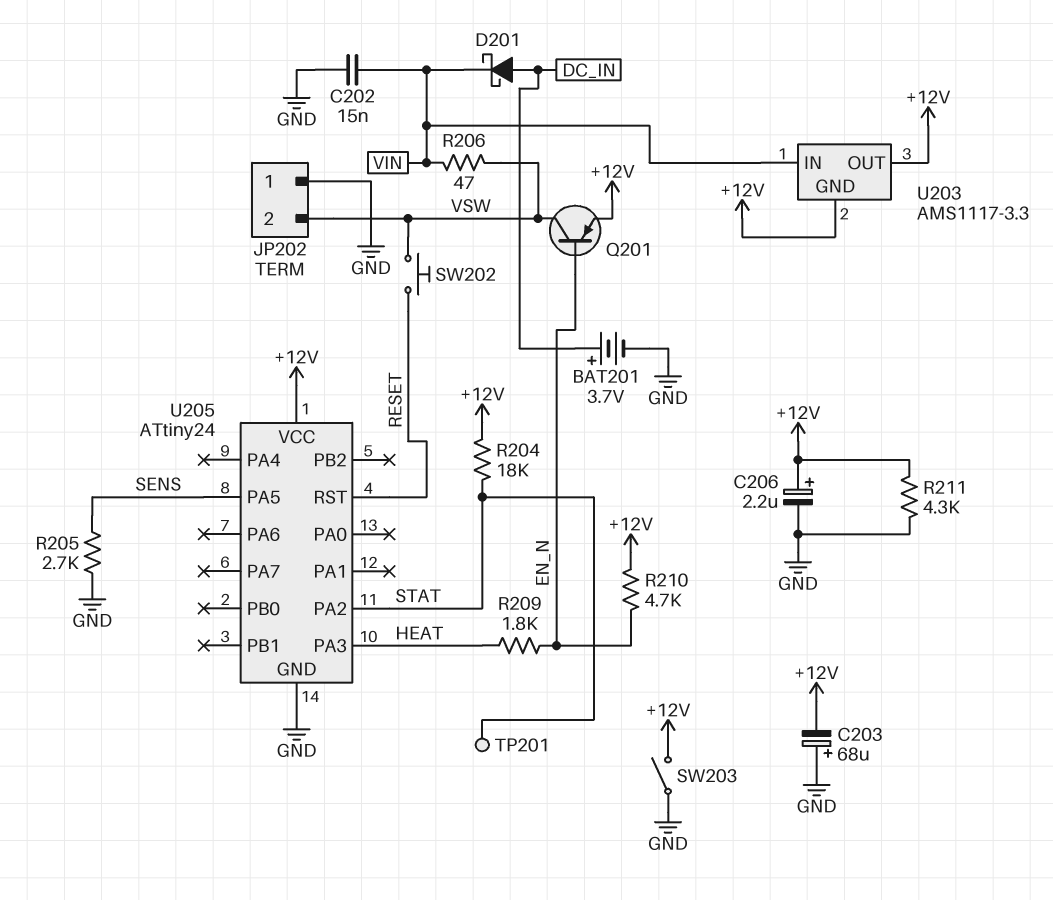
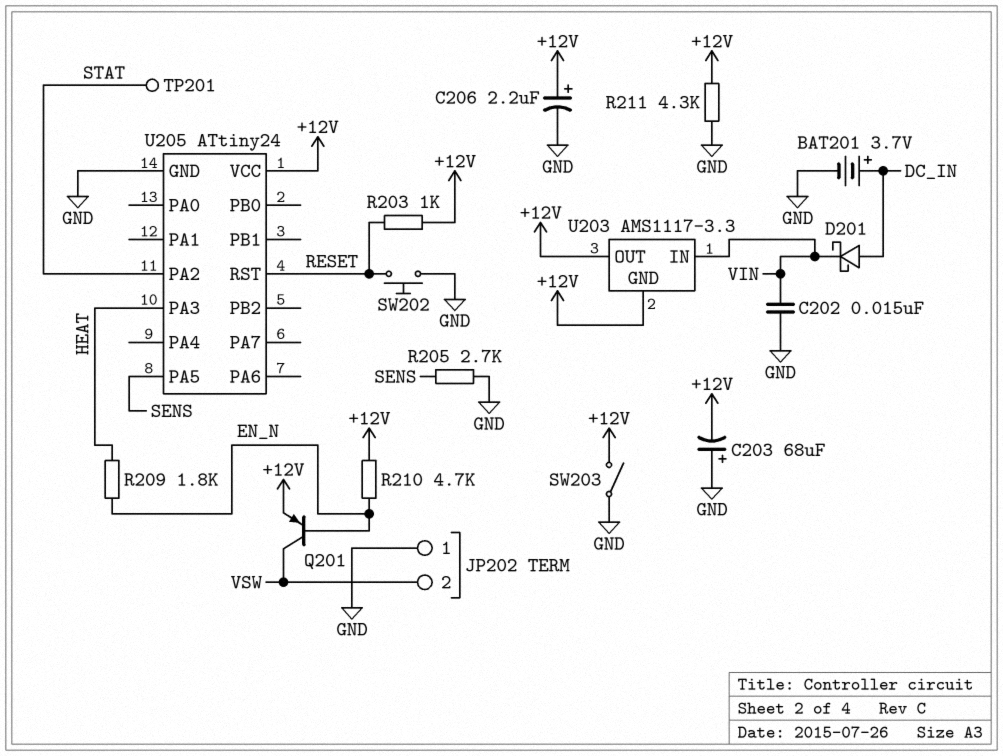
R203: none -> 1k (+12V, RESET)
R204: 18k (+12V, STAT) -> none
R206: 47 (VIN, VSW) -> none
SW202: button (RESET, VSW) -> button (GND, RESET)

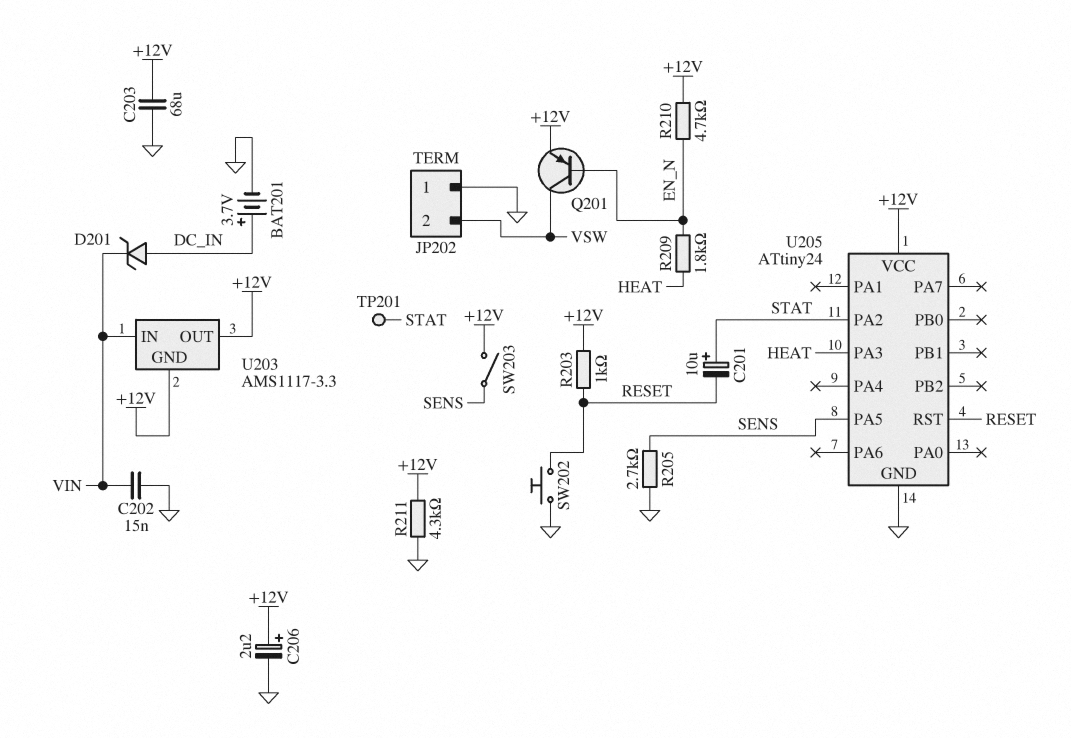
C201: none -> 10uF (plus STAT, minus RESET)
C203: 68uF (plus GND, minus +12V) -> 68uF (+12V, GND)
D201: schottky (A DC_IN, K VIN) -> zener (A DC_IN, K VIN)
SW203: switch (+12V, GND) -> switch (+12V, SENS)

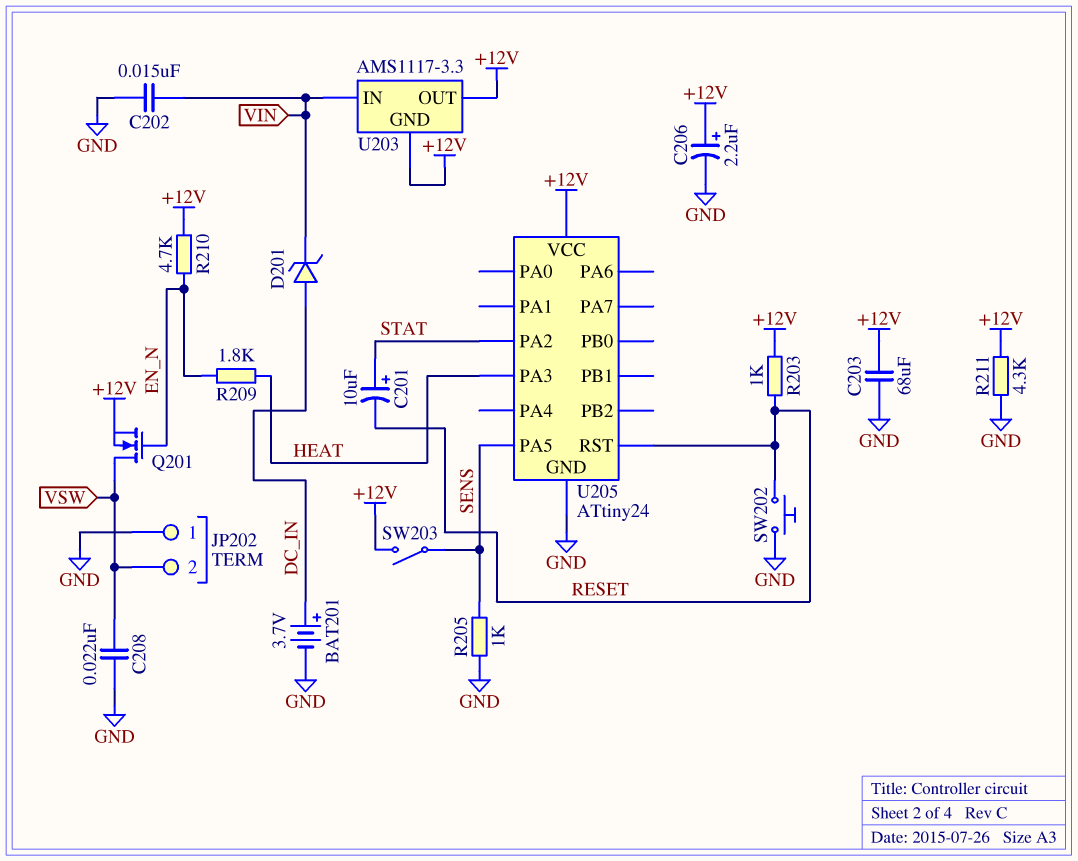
C208: none -> 22nF (GND, VSW)
Q201: PNP (B EN_N, C VSW, E +12V) -> NMOS (G EN_N, D VSW, S +12V)
R205: 2.7k (GND, SENS) -> 1k (GND, SENS)
TP201: test point (STAT) -> none

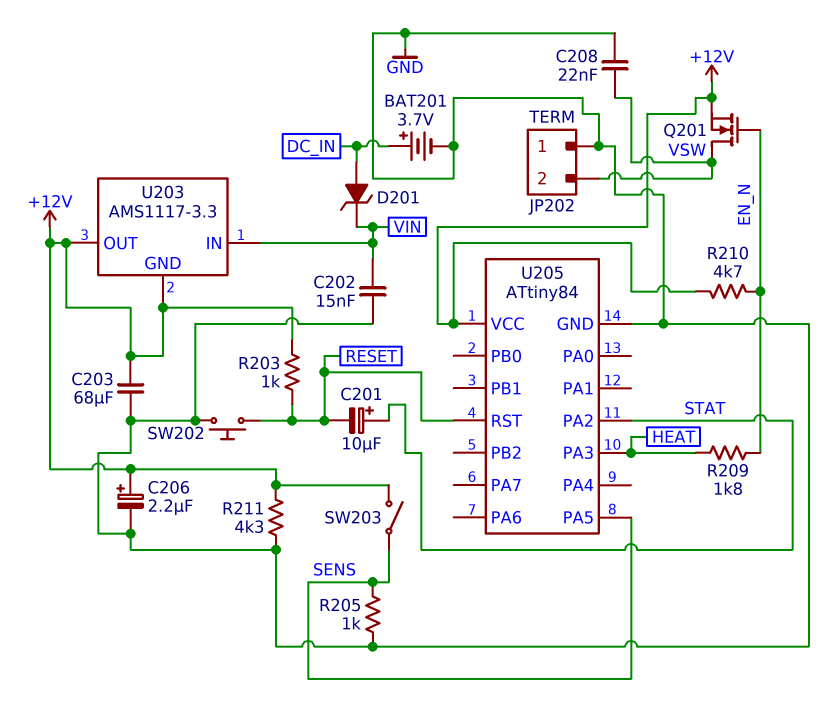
U205: ATtiny24 -> ATtiny84

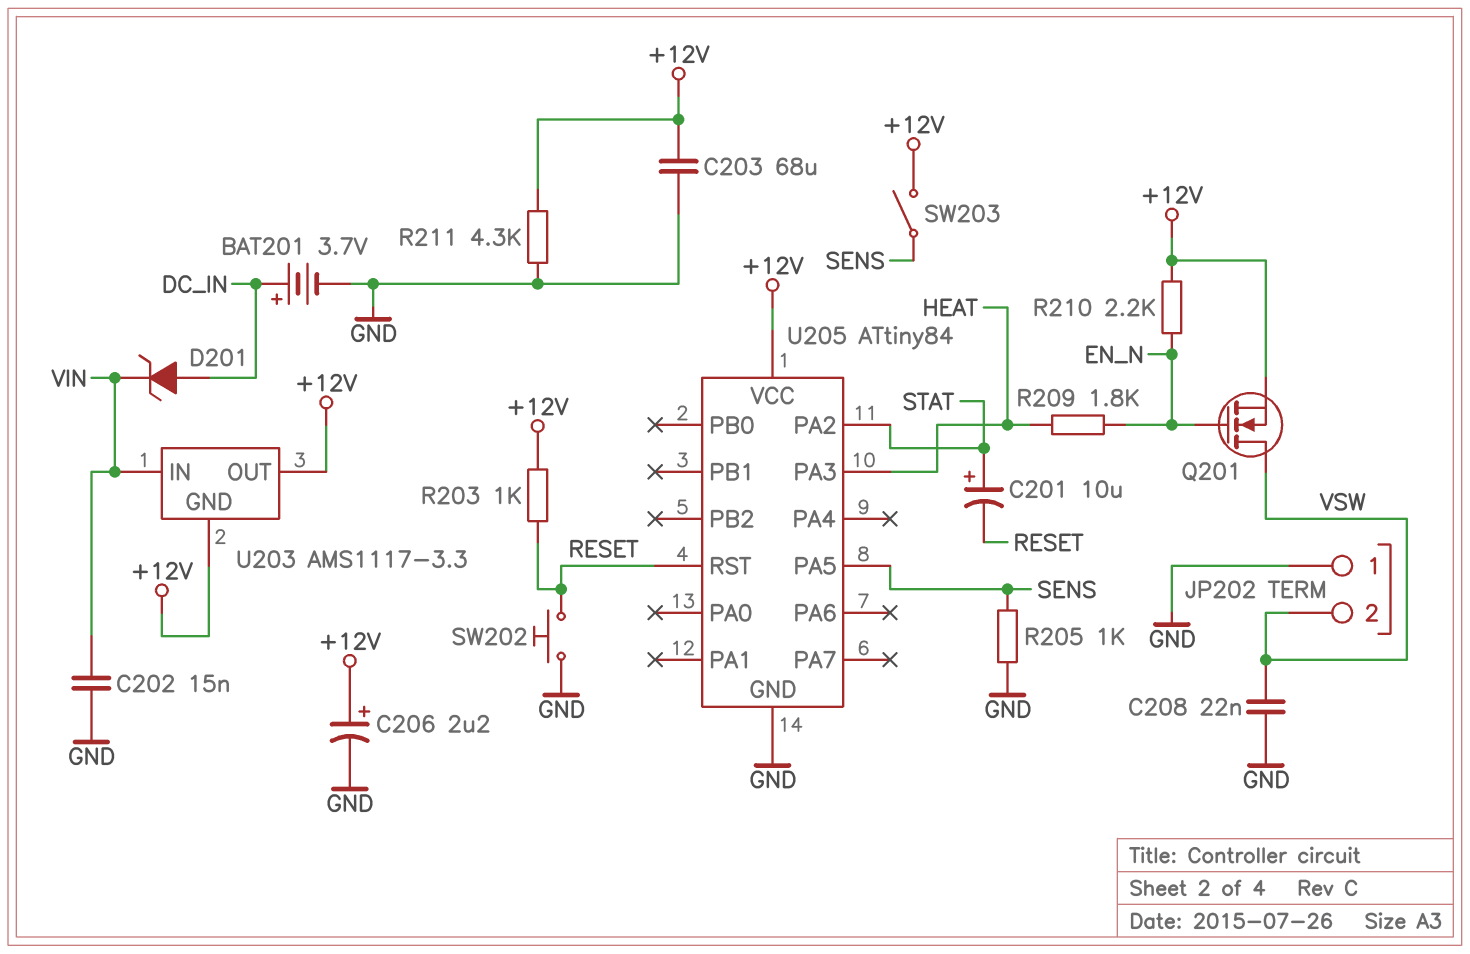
R210: 4.7k (+12V, EN_N) -> 2.2k (+12V, EN_N)

